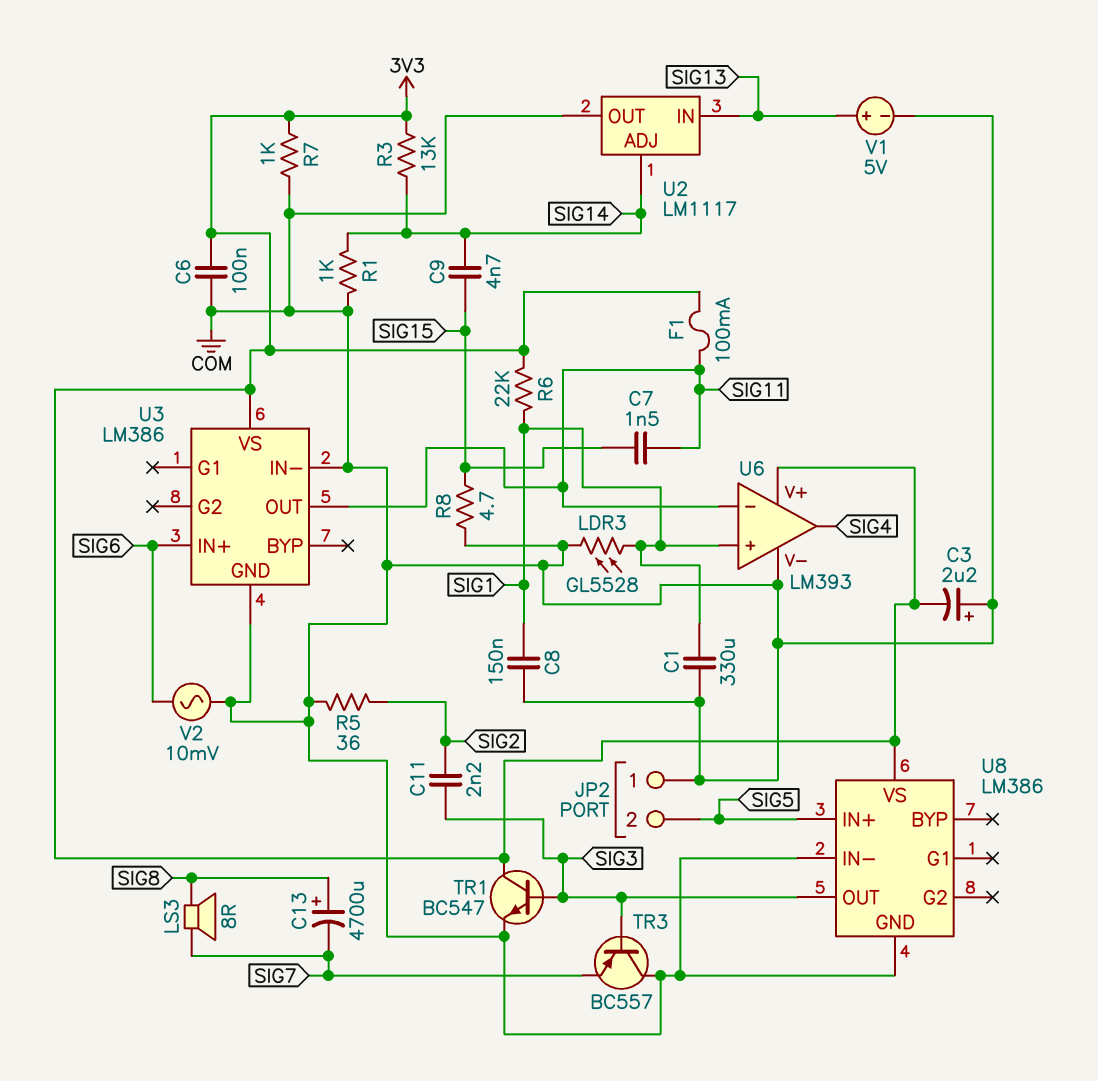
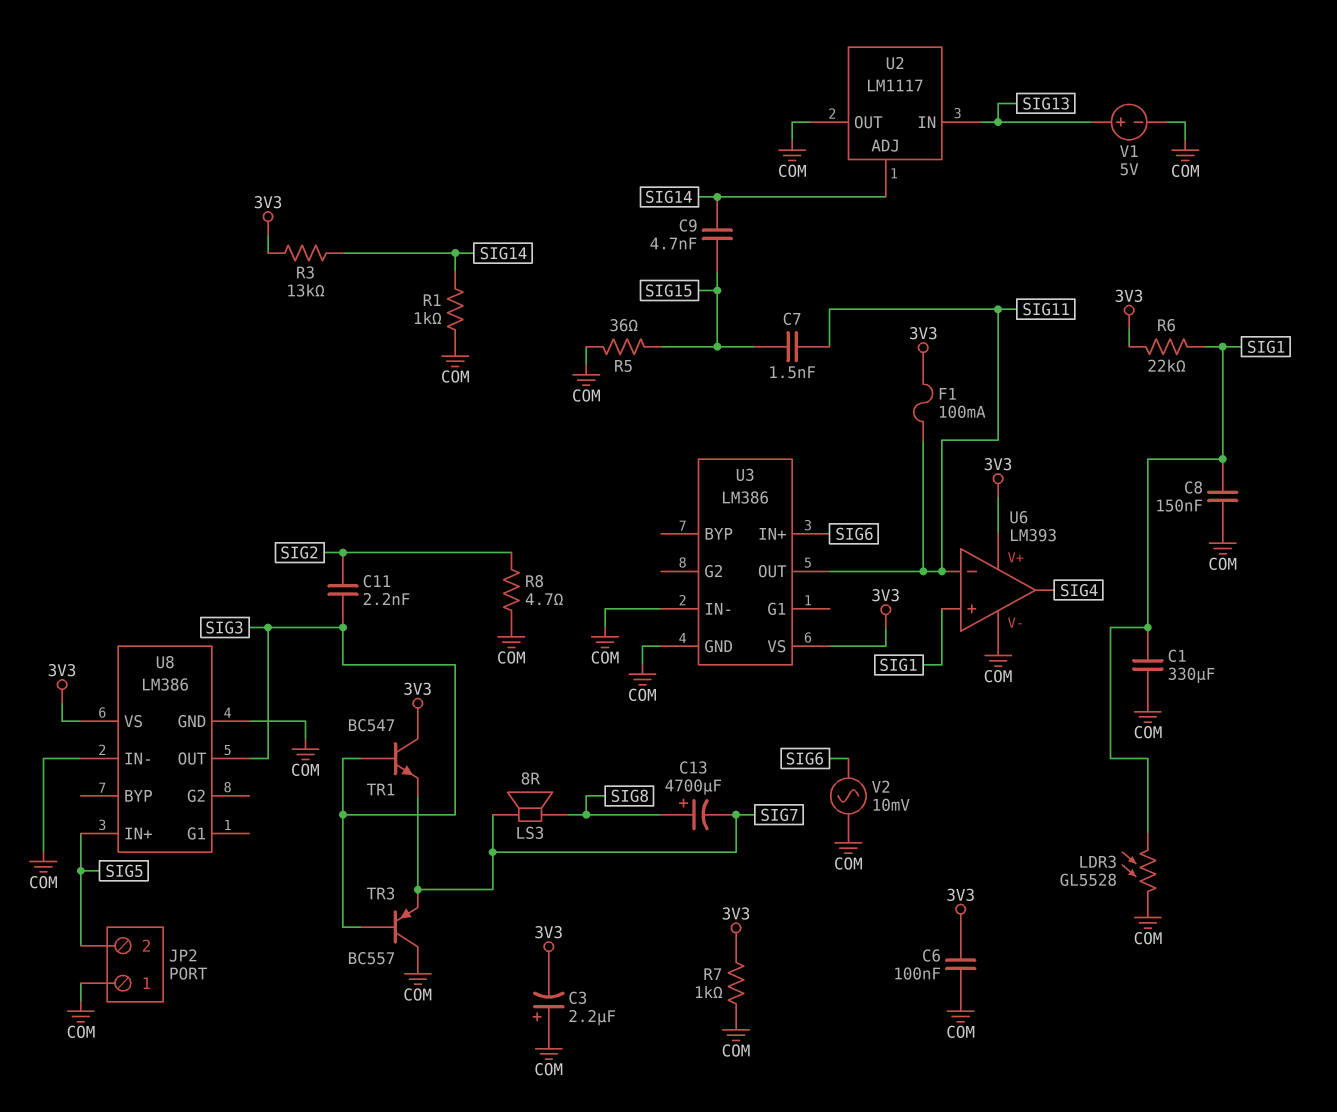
R5: 36 (COM, SIG2) -> 36 (COM, SIG15)
R8: 4.7 (COM, SIG15) -> 4.7 (COM, SIG2)
TR1: NPN BC547 (B SIG3, C 3V3, E COM) -> NPN BC547 (B SIG3, C 3V3, E SIG7)

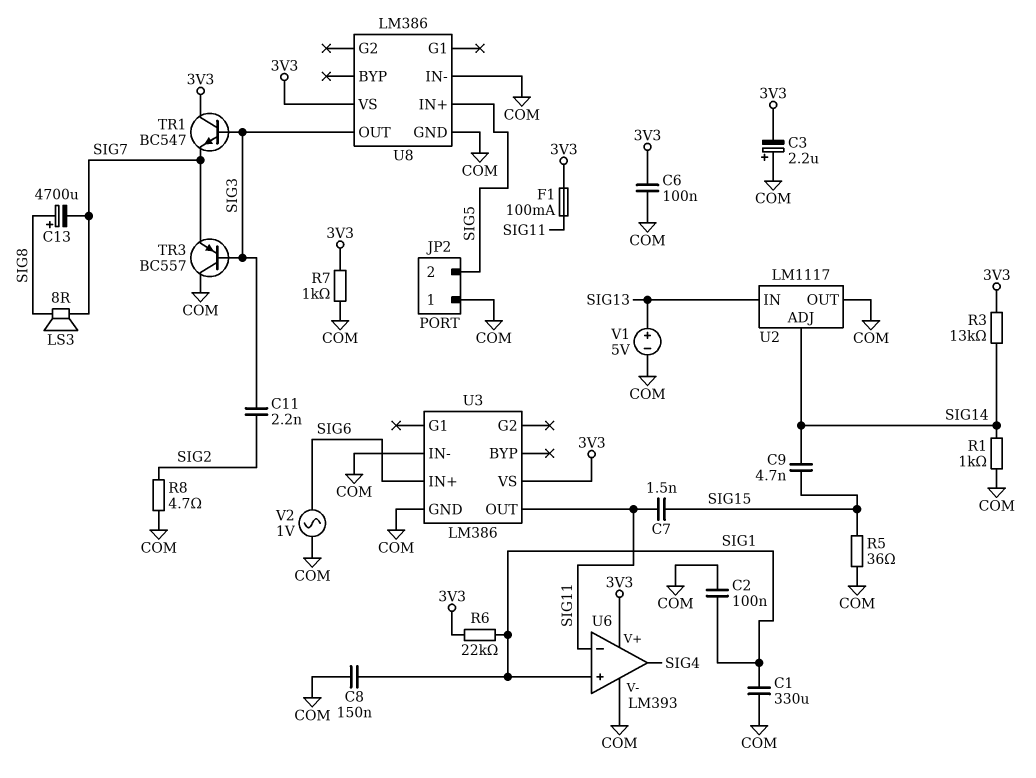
C2: none -> 100nF (COM, SIG1)
LDR3: GL5528 (COM, SIG1) -> none
V2: AC 10mV (COM, SIG6) -> AC 1V (COM, SIG6)

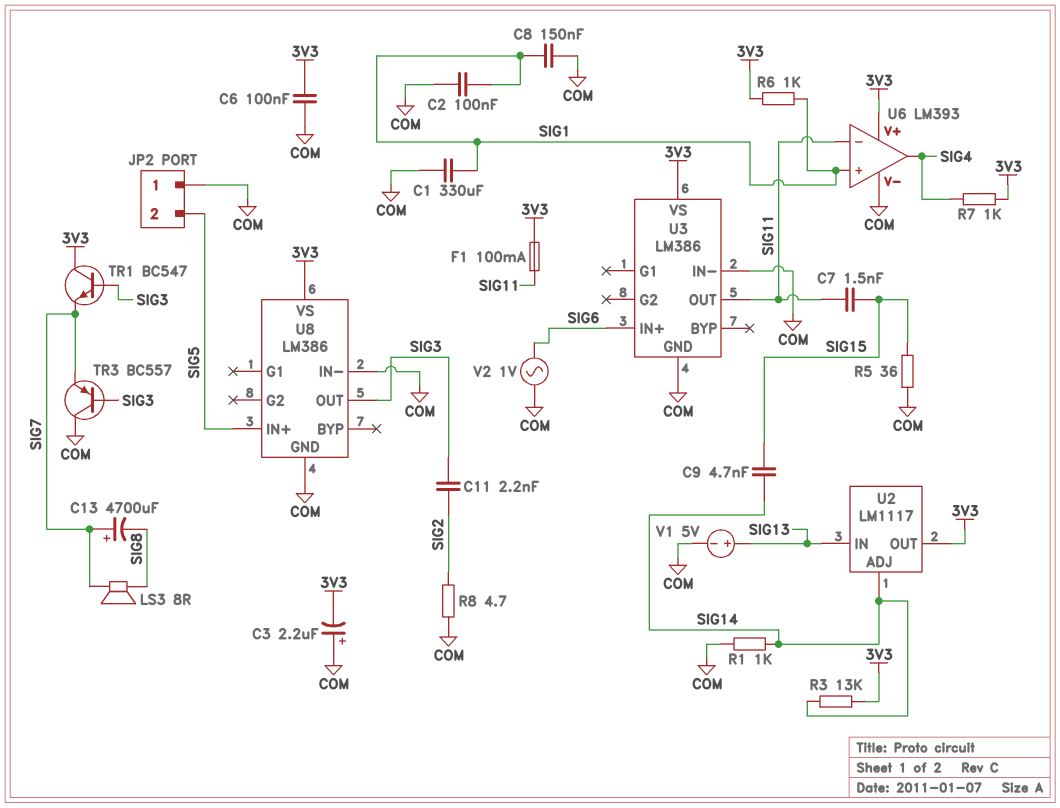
C13: 4700uF (plus SIG8, minus SIG7) -> 4700uF (plus SIG7, minus SIG8)
R6: 22k (3V3, SIG1) -> 1k (3V3, SIG1)
R7: 1k (3V3, COM) -> 1k (3V3, SIG4)
U2 pin OUT: COM -> 3V3

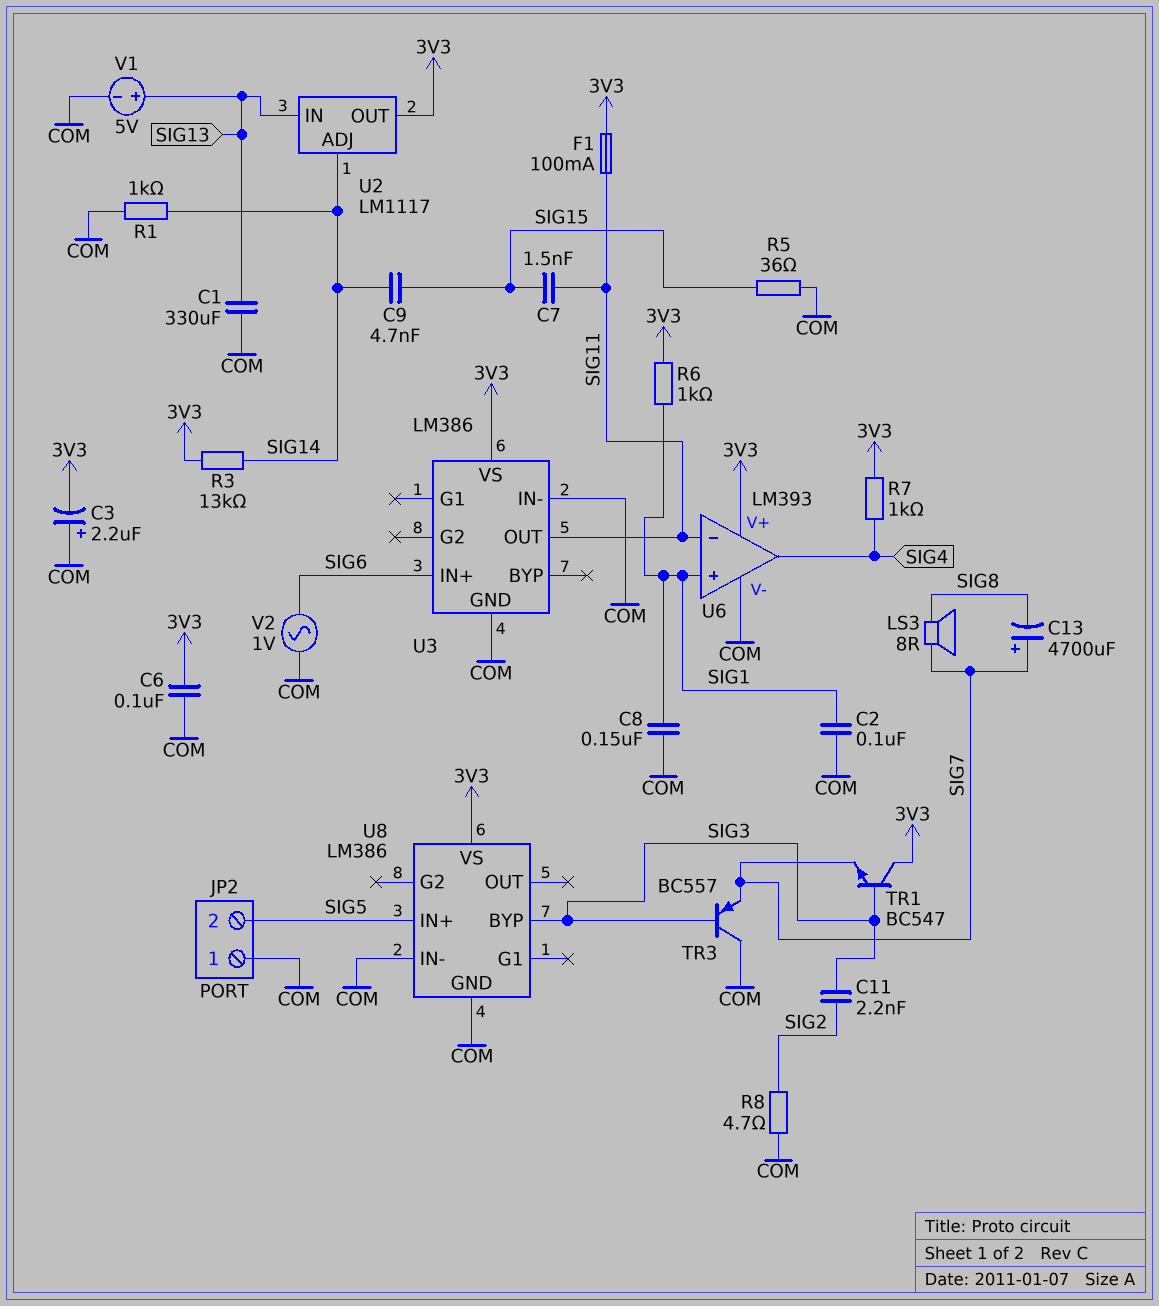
C1: 330uF (COM, SIG1) -> 330uF (COM, SIG13)
U8 pin BYP: none -> SIG3
U8 pin OUT: SIG3 -> none

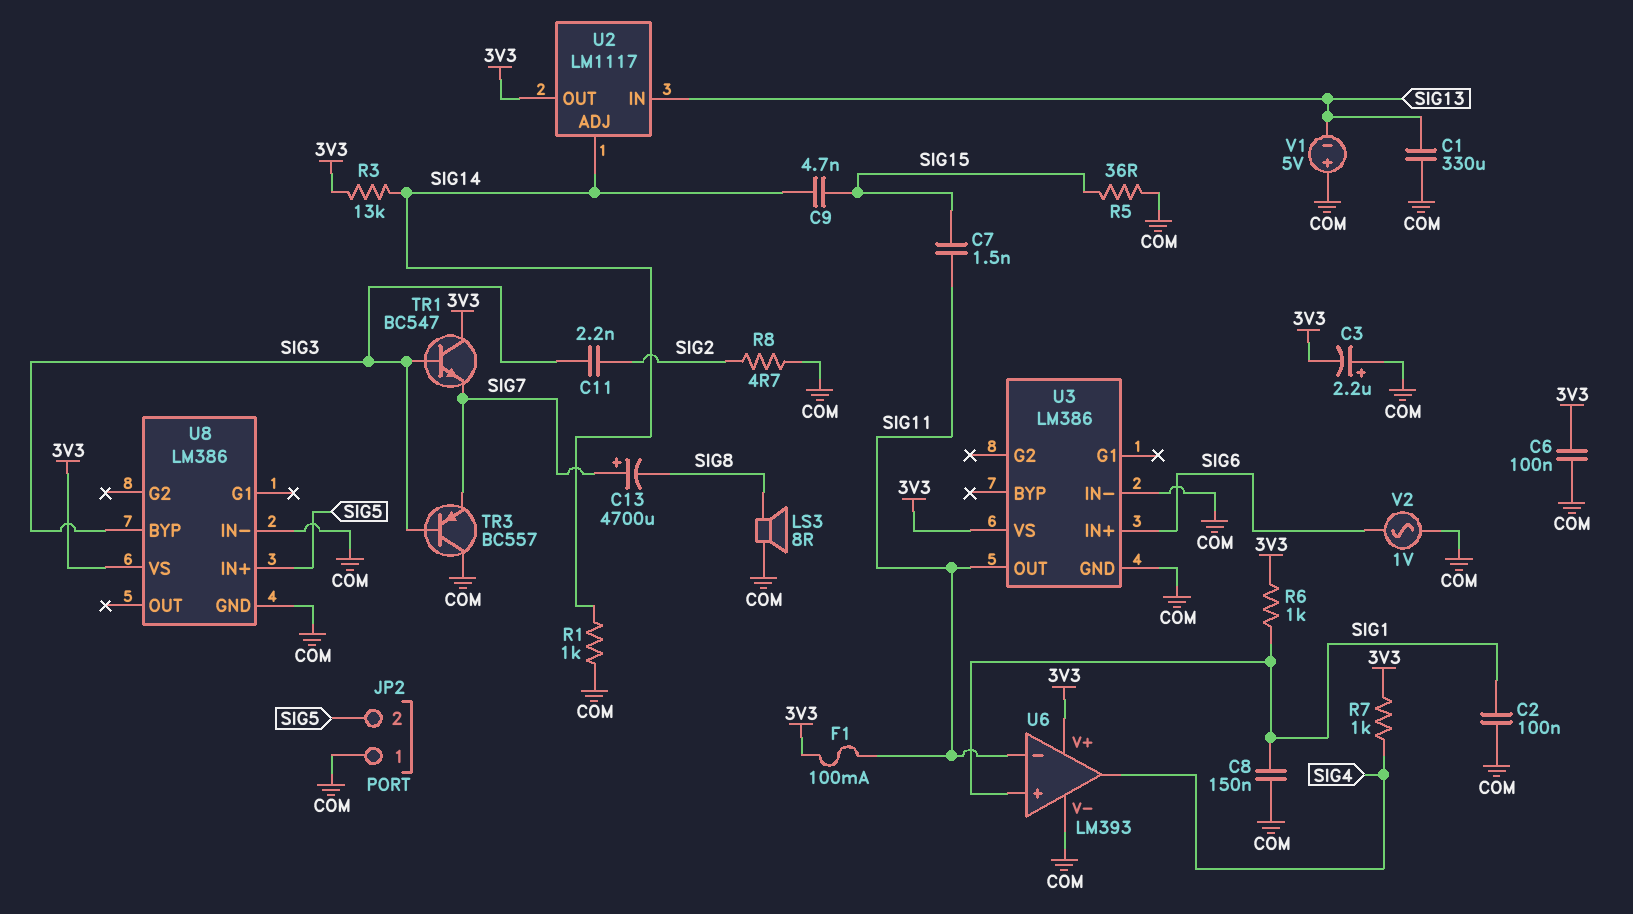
LS3: speaker 8R (SIG7, SIG8) -> speaker 8R (COM, SIG8)
V1: 5V (plus SIG13, minus COM) -> 5V (plus COM, minus SIG13)

